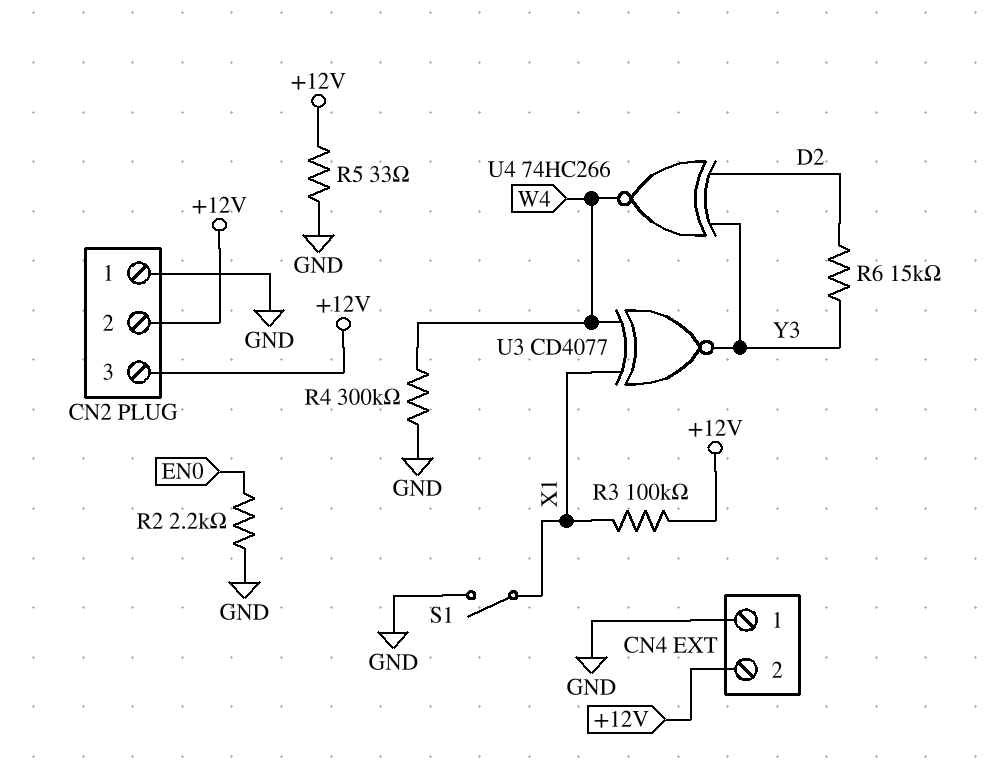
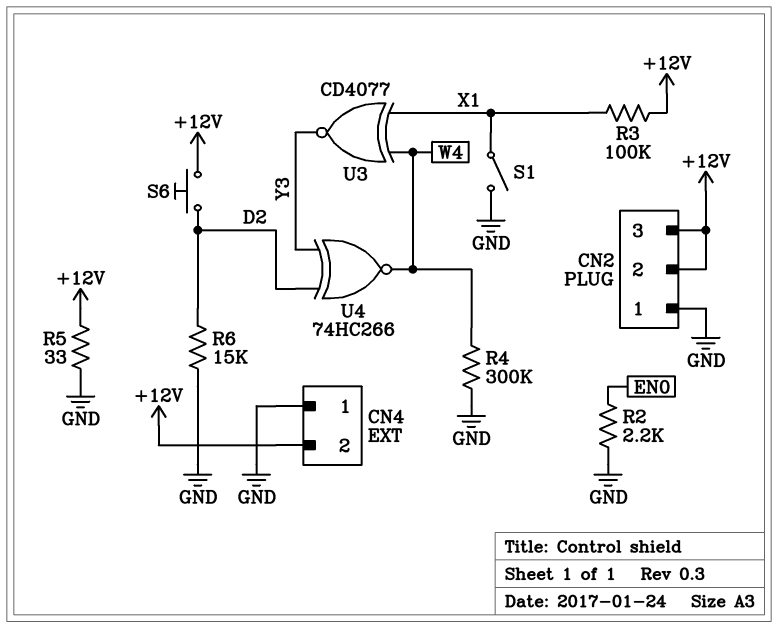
R6: 15k (D2, Y3) -> 15k (D2, GND)
S6: none -> button (+12V, D2)

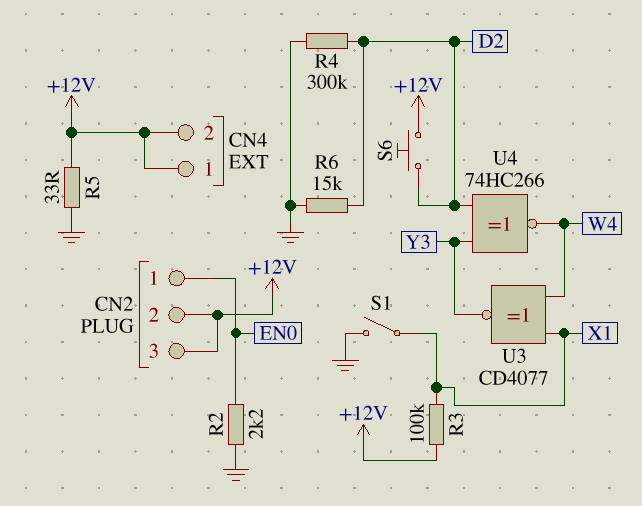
CN2 pin 1: GND -> EN0
CN4 pin 1: GND -> +12V
R4: 300k (GND, W4) -> 300k (D2, GND)

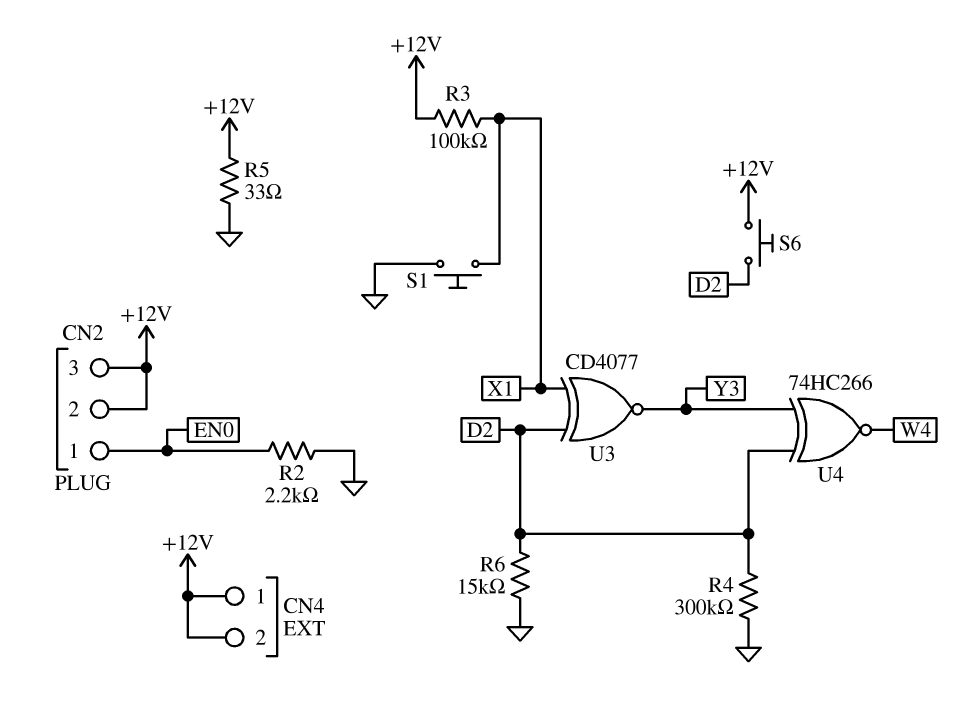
S1: switch (GND, X1) -> button (GND, X1)
U3: XNOR CD4077 (in W4, in X1, out Y3) -> XNOR CD4077 (in D2, in X1, out Y3)

